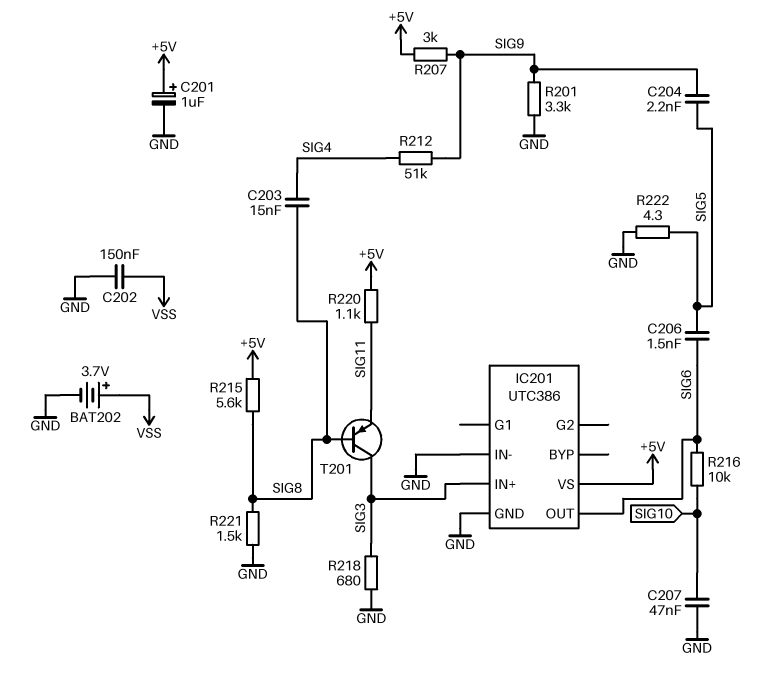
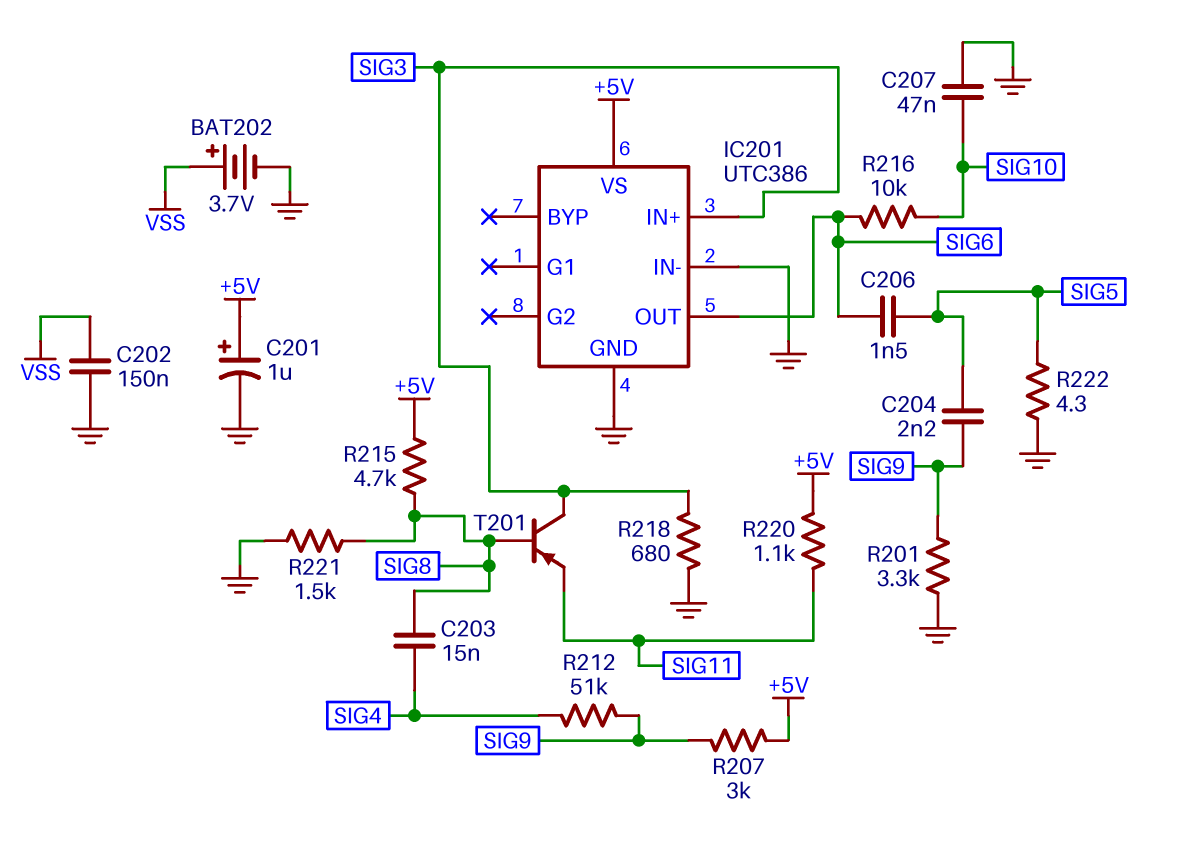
R215: 5.6k (+5V, SIG8) -> 4.7k (+5V, SIG8)

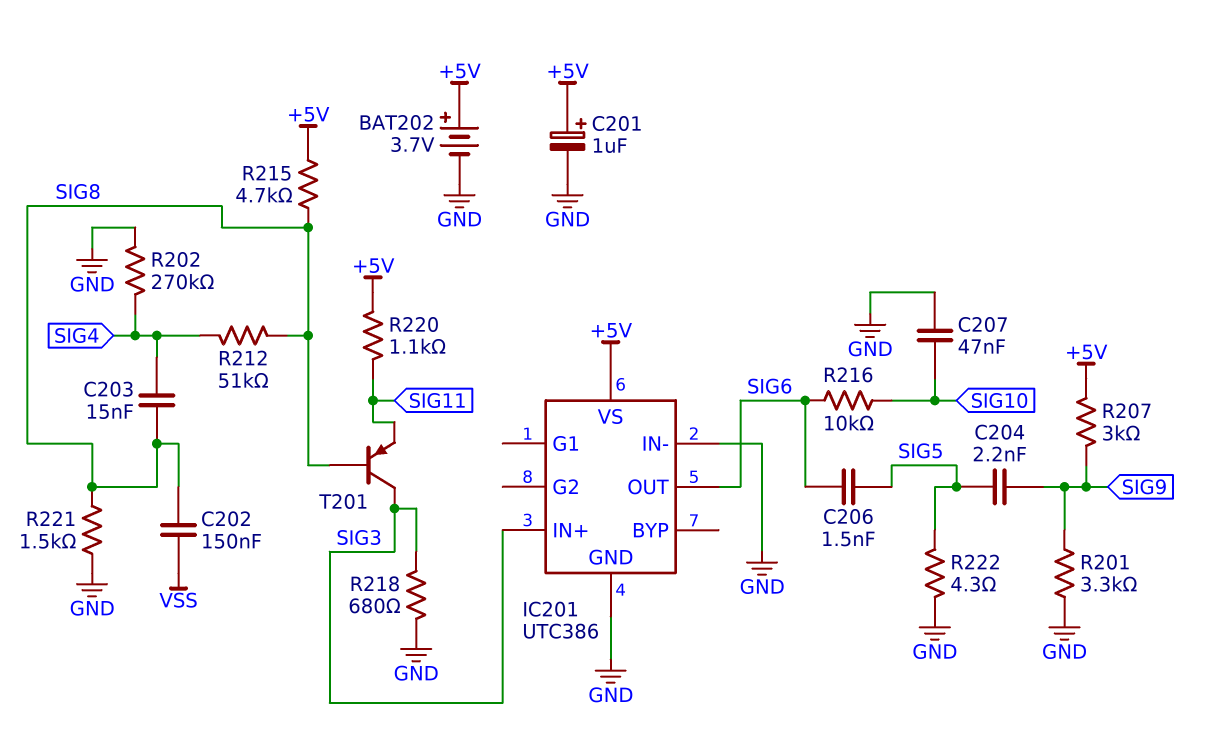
BAT202: 3.7V (plus VSS, minus GND) -> 3.7V (plus +5V, minus GND)
C202: 150nF (GND, VSS) -> 150nF (SIG8, VSS)
R202: none -> 270k (GND, SIG4)
R212: 51k (SIG4, SIG9) -> 51k (SIG4, SIG8)

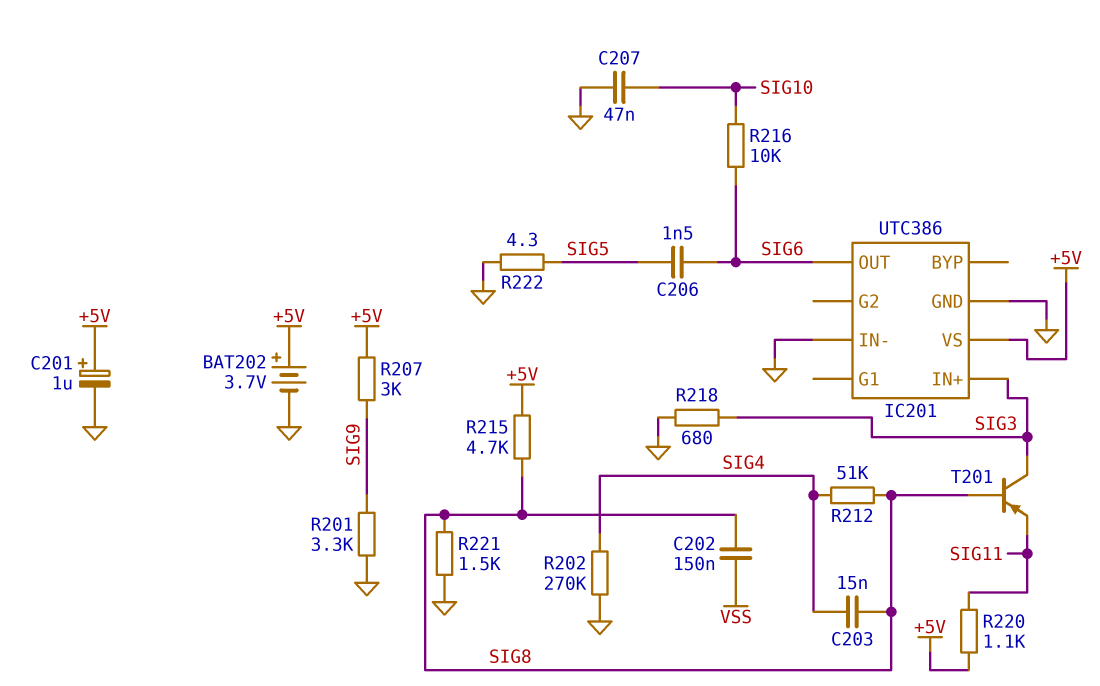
C204: 2.2nF (SIG5, SIG9) -> none

